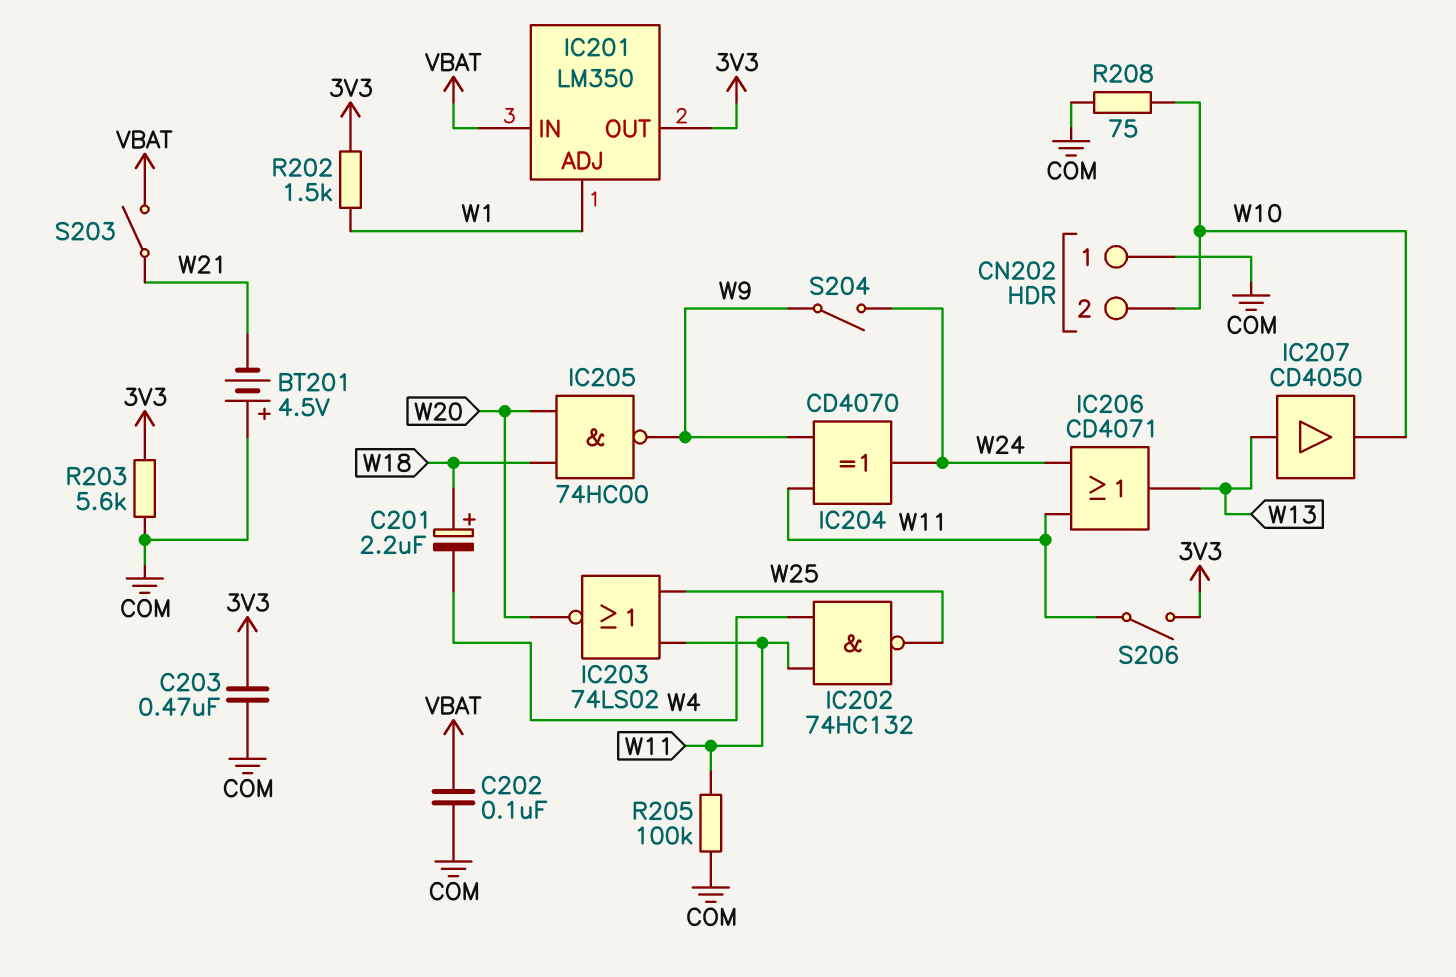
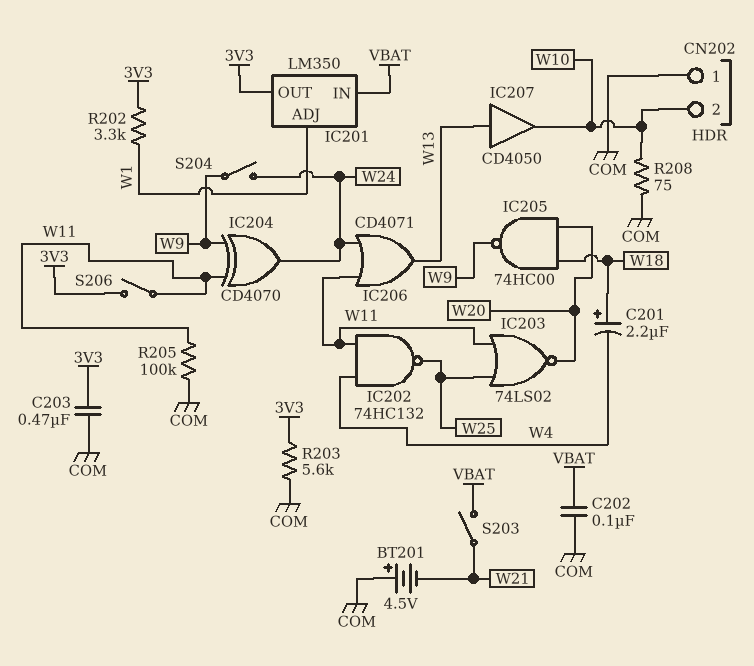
R202: 1.5k (3V3, W1) -> 3.3k (3V3, W1)

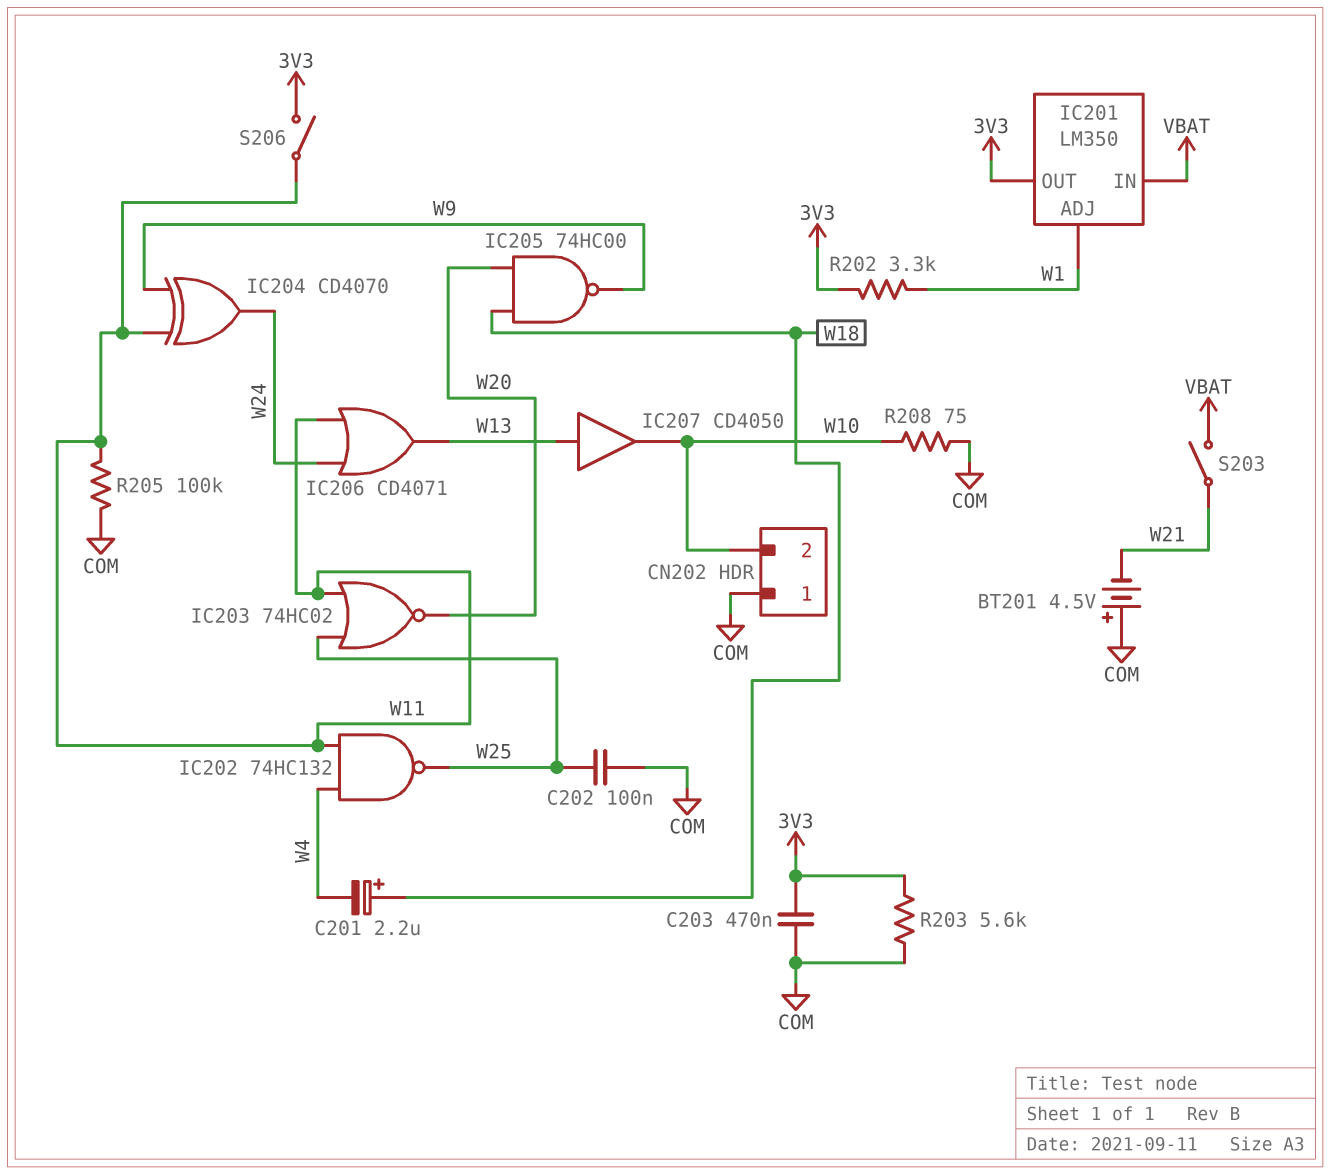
C202: 100nF (COM, VBAT) -> 100nF (COM, W25)
IC203: NOR 74LS02 (in W11, in W25, out W20) -> NOR 74HC02 (in W11, in W25, out W20)
S204: switch (W9, W24) -> none

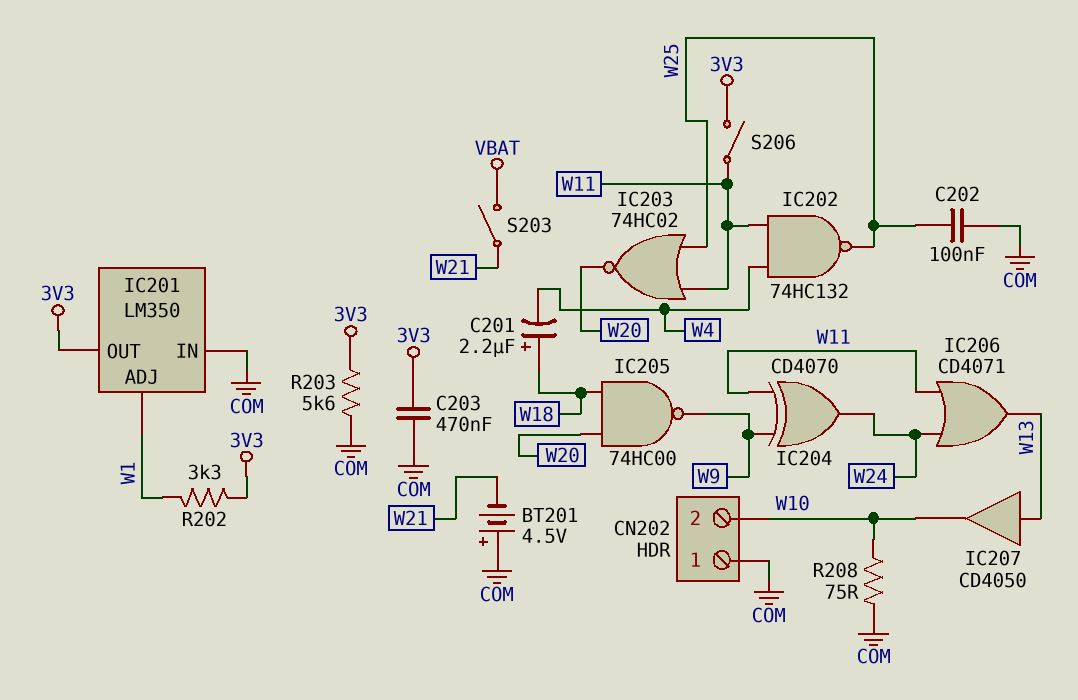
IC201 pin IN: VBAT -> COM
R205: 100k (COM, W11) -> none

